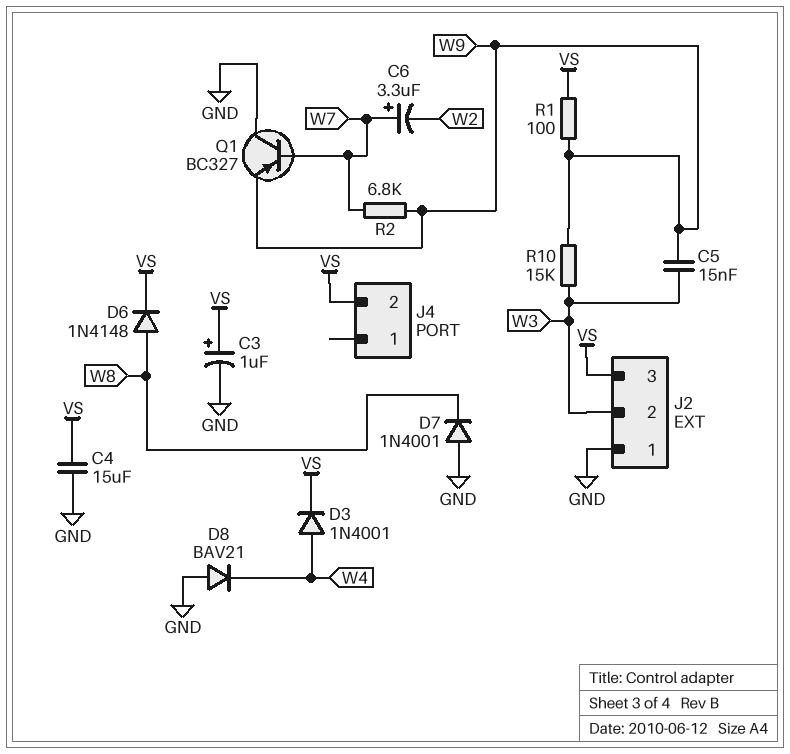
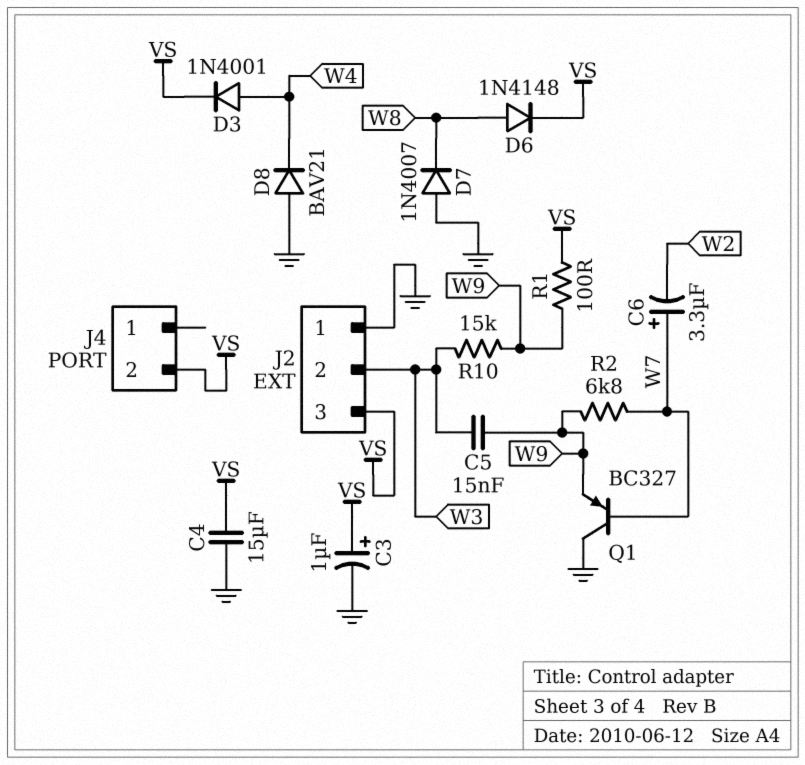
D7: diode 1N4001 (A GND, K W8) -> diode 1N4007 (A GND, K W8)

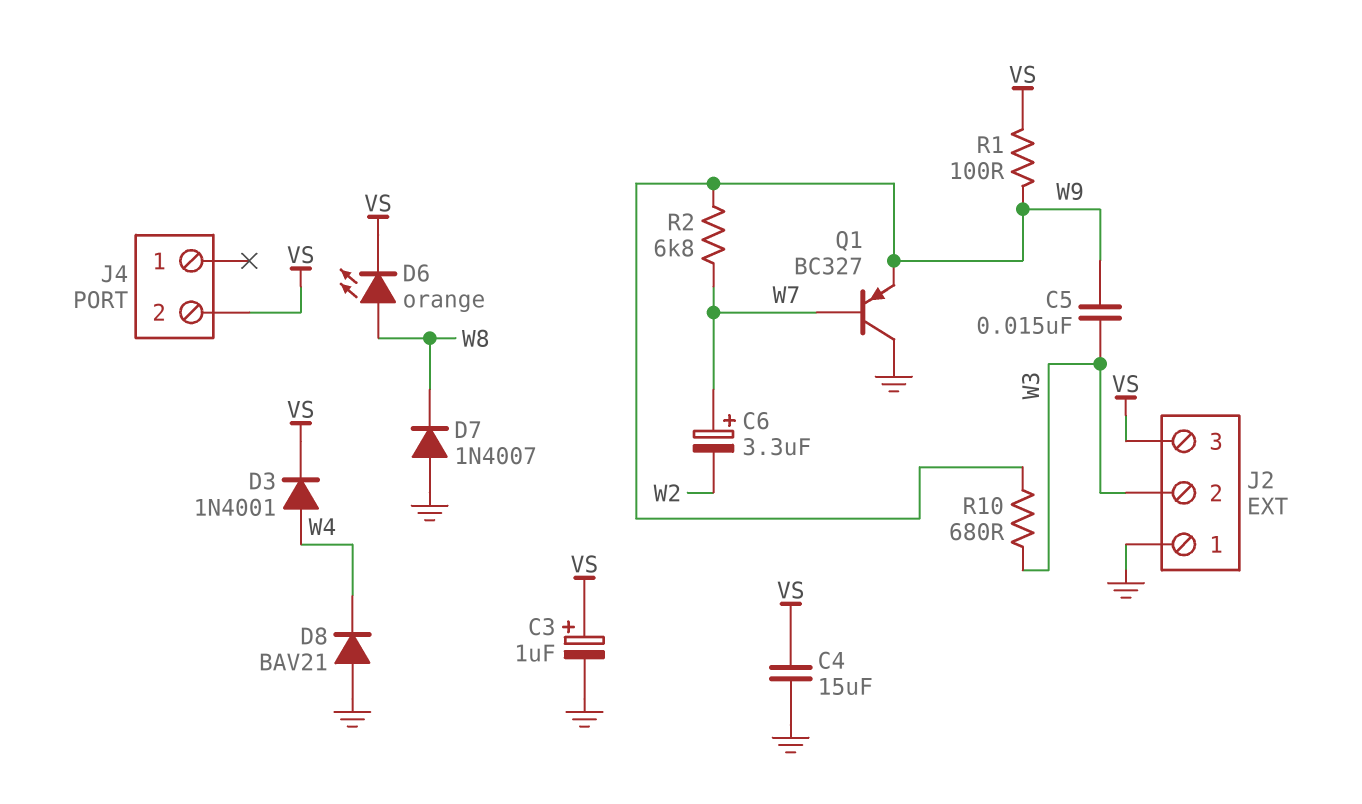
D6: diode 1N4148 (A W8, K VS) -> LED orange (A W8, K VS)
R10: 15k (W3, W9) -> 680 (W3, W9)

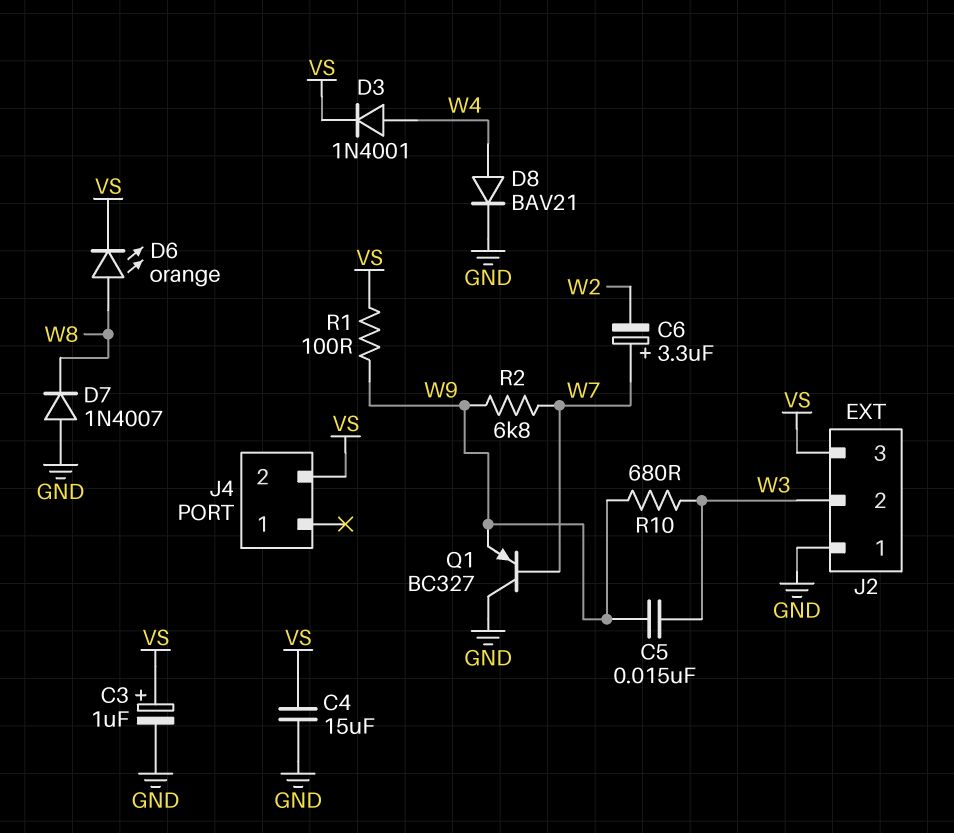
D8: diode BAV21 (A GND, K W4) -> diode BAV21 (A W4, K GND)

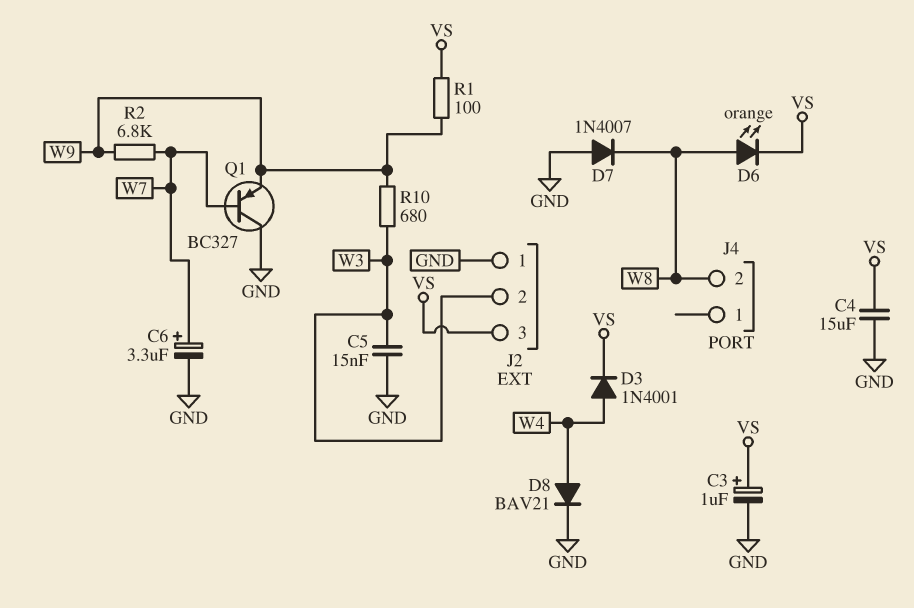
C5: 15nF (W3, W9) -> 15nF (GND, W3)
C6: 3.3uF (plus W7, minus W2) -> 3.3uF (plus W7, minus GND)
J4 pin 2: VS -> W8

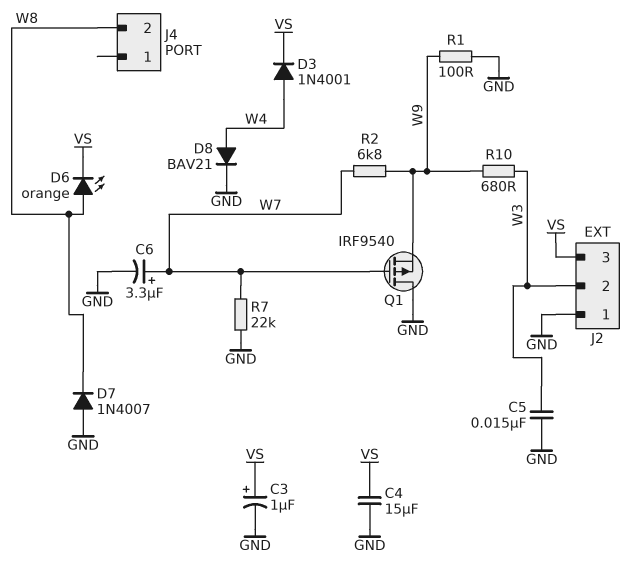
Q1: PNP BC327 (B W7, C GND, E W9) -> PMOS IRF9540 (G W7, D GND, S W9)
R1: 100 (VS, W9) -> 100 (GND, W9)
R7: none -> 22k (GND, W7)

